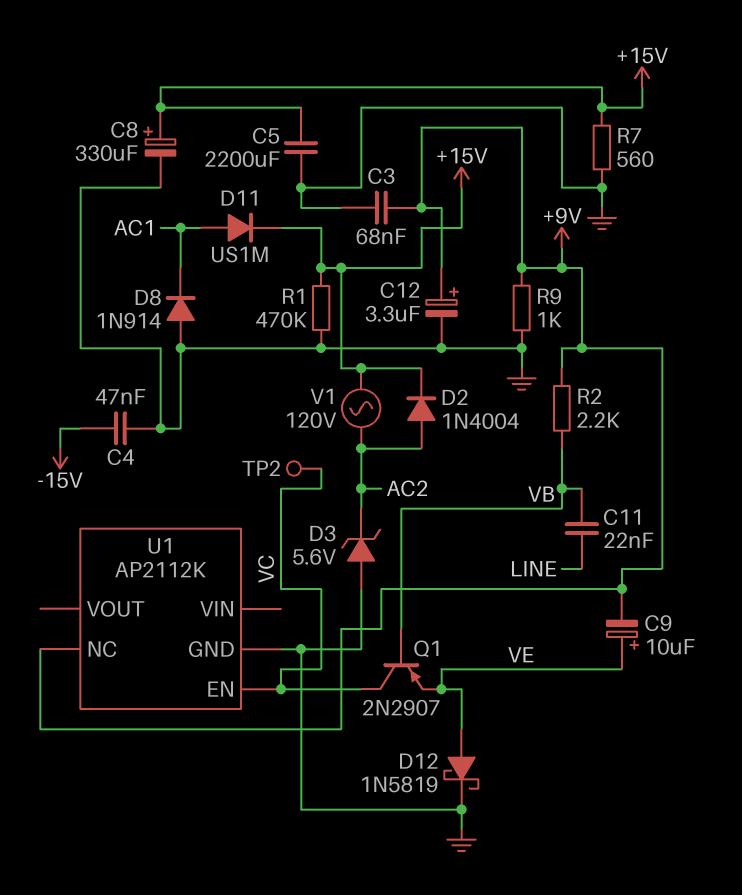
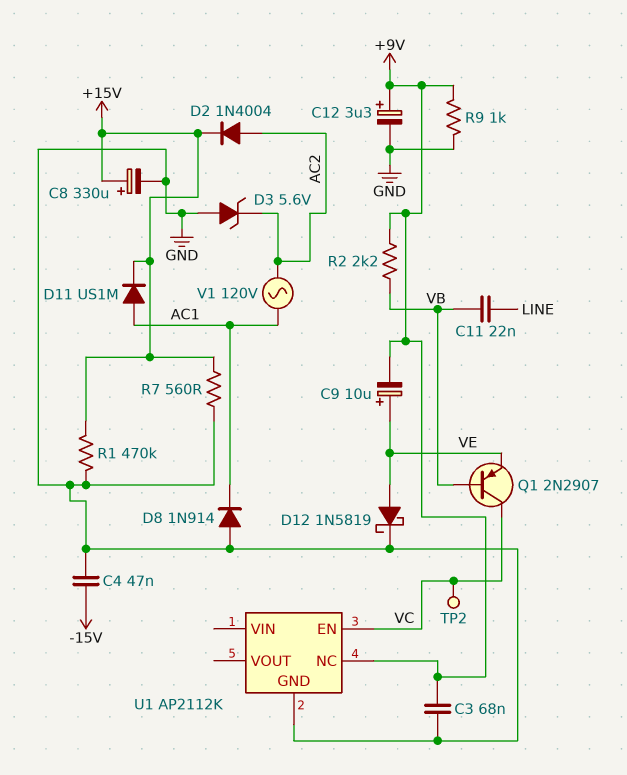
C5: 2200uF (+15V, GND) -> none
V1: AC 120V (+15V, AC2) -> AC 120V (AC1, AC2)

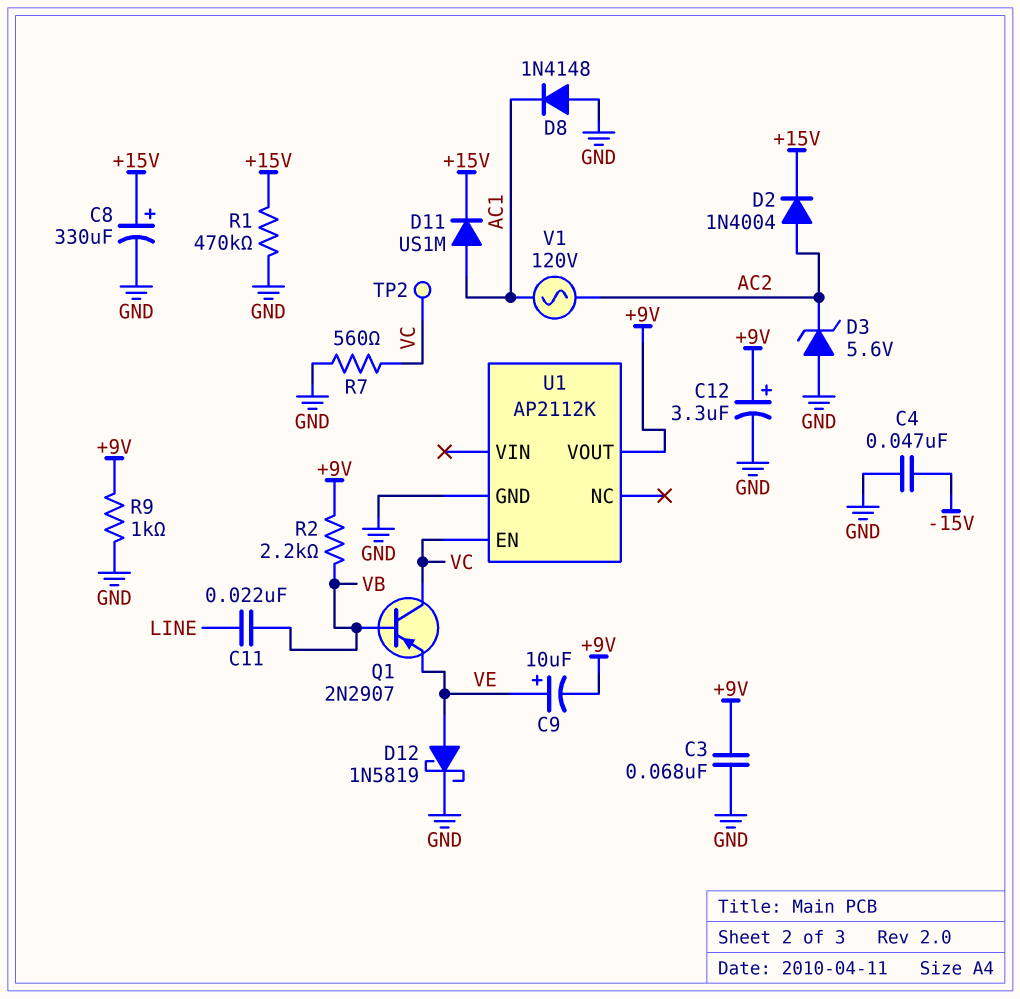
D8: diode 1N914 (A GND, K AC1) -> diode 1N4148 (A GND, K AC1)
R7: 560 (+15V, GND) -> 560 (GND, VC)
U1 pin NC: +9V -> none
U1 pin VOUT: none -> +9V

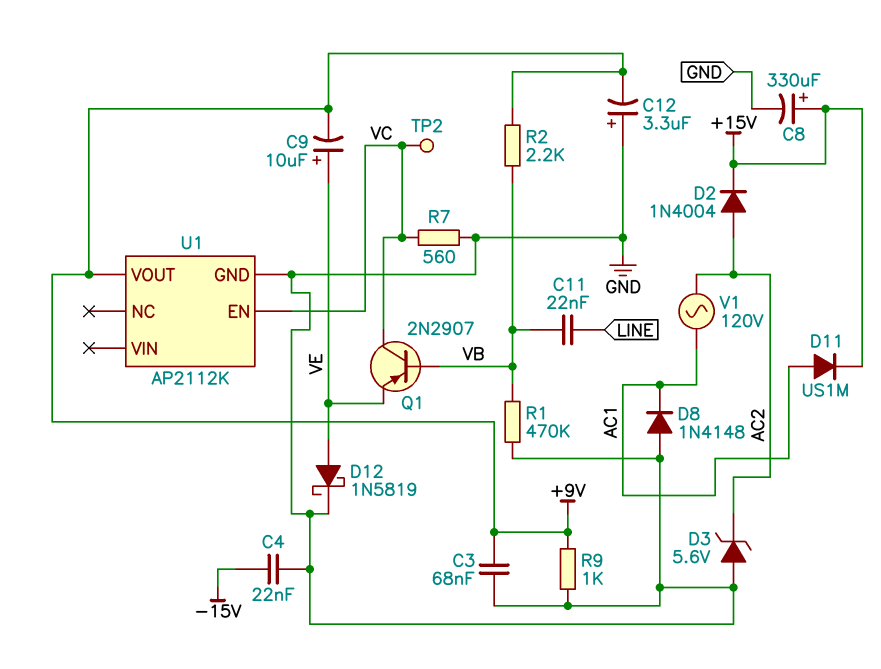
C4: 47nF (-15V, GND) -> 22nF (-15V, GND)
C12: 3.3uF (plus +9V, minus GND) -> 3.3uF (plus GND, minus +9V)
R1: 470k (+15V, GND) -> 470k (GND, VB)

